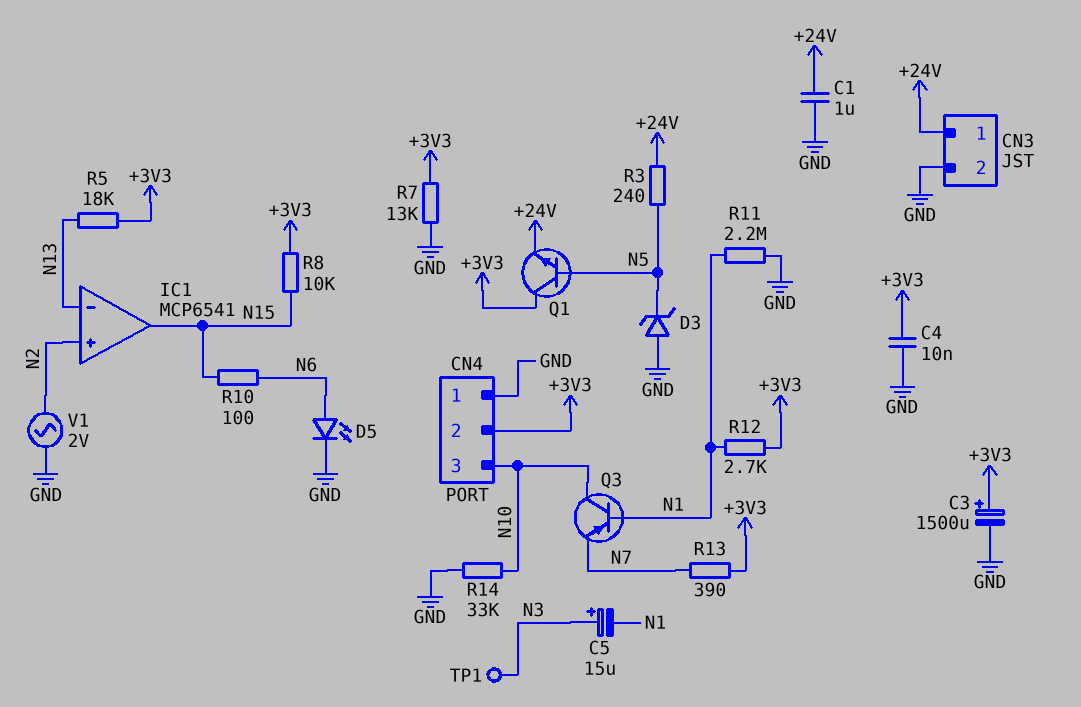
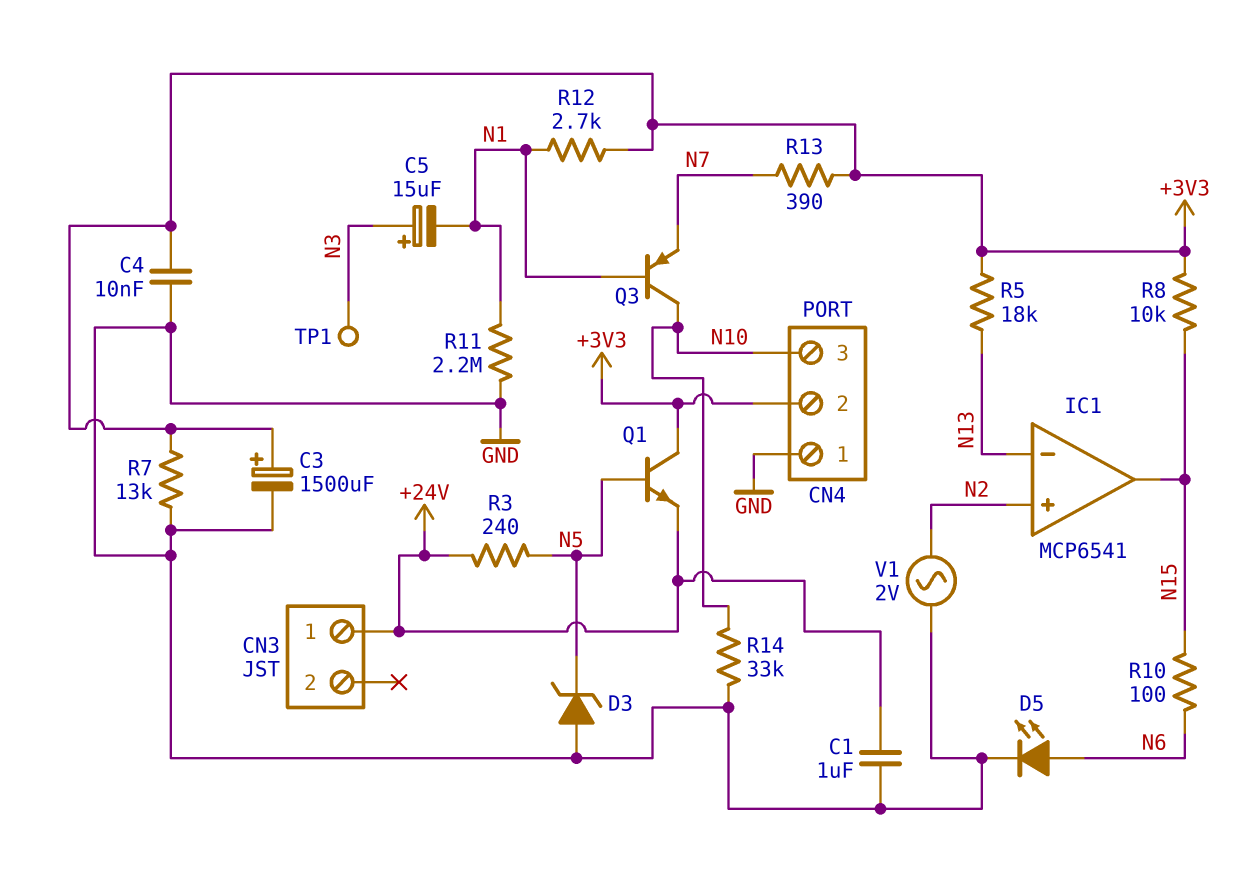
CN3 pin 2: GND -> none

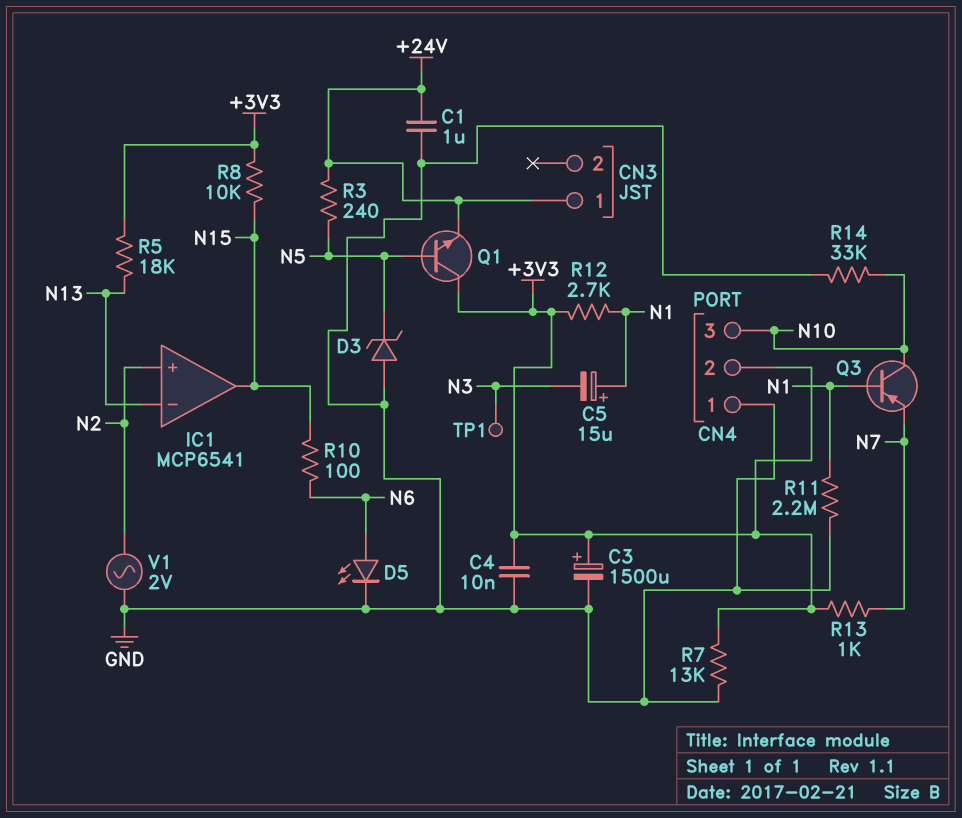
C5: 15uF (plus N3, minus N1) -> 15uF (plus N1, minus N3)
R13: 390 (+3V3, N7) -> 1k (+3V3, N7)

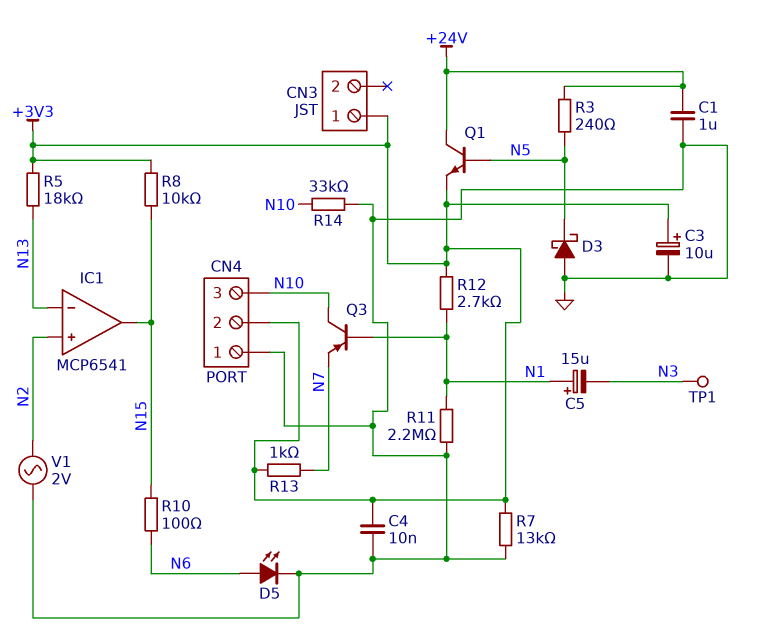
C3: 1500uF (plus +3V3, minus GND) -> 10uF (plus +3V3, minus GND)
CN3 pin 1: +24V -> +3V3
D3: zener (A GND, K N5) -> schottky (A GND, K N5)
Q1: NPN (B N5, C +3V3, E +24V) -> NPN (B N5, C +24V, E +3V3)

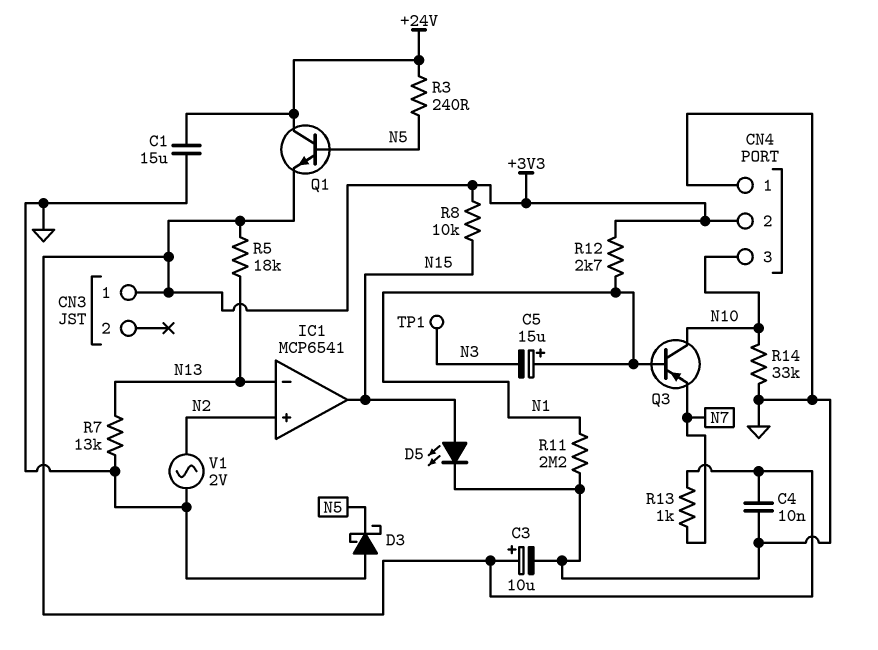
C1: 1uF (+24V, GND) -> 15uF (+24V, GND)
D5: LED (A N6, K GND) -> LED (A N15, K GND)
R7: 13k (+3V3, GND) -> 13k (GND, N13)
R10: 100 (N6, N15) -> none

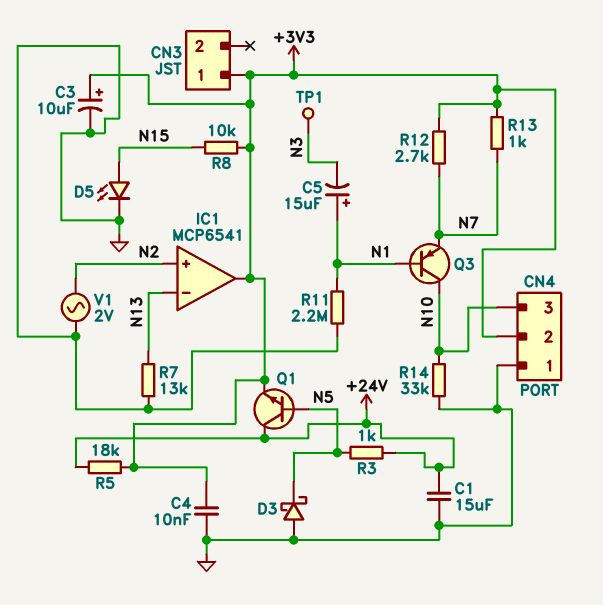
IC1 pin out: N15 -> +3V3
R3: 240 (+24V, N5) -> 1k (+24V, N5)
R5: 18k (+3V3, N13) -> 18k (+3V3, +24V)
R12: 2.7k (+3V3, N1) -> 2.7k (+3V3, N7)

